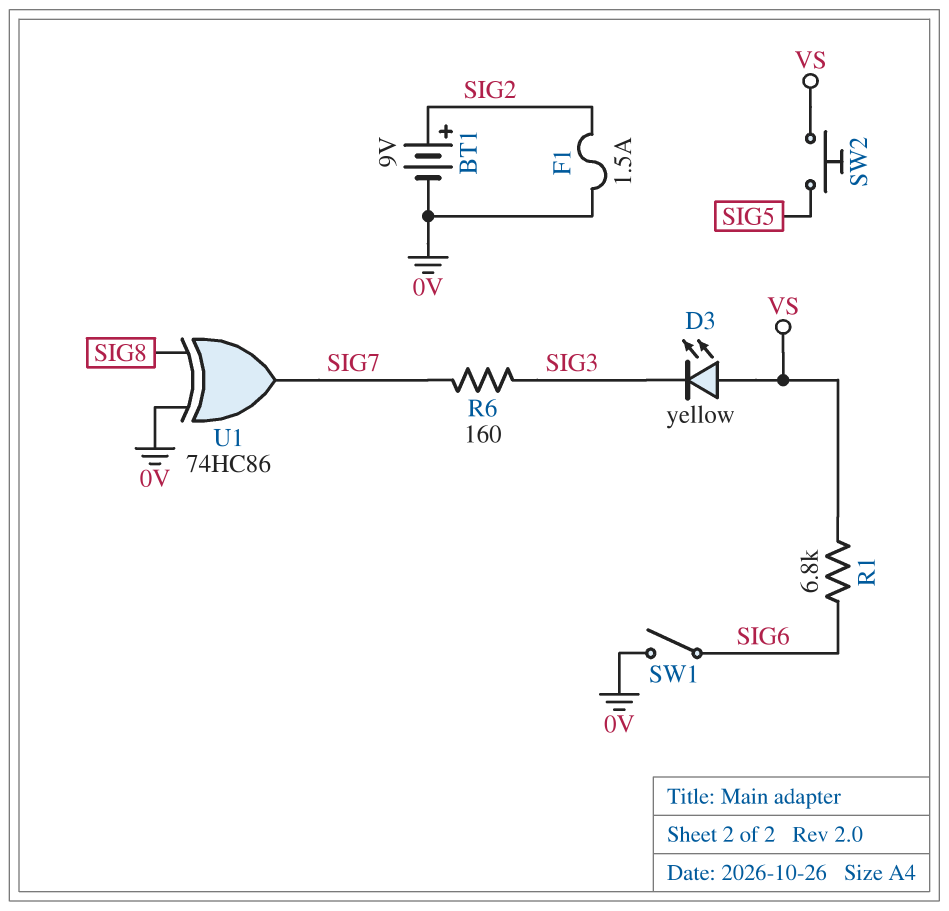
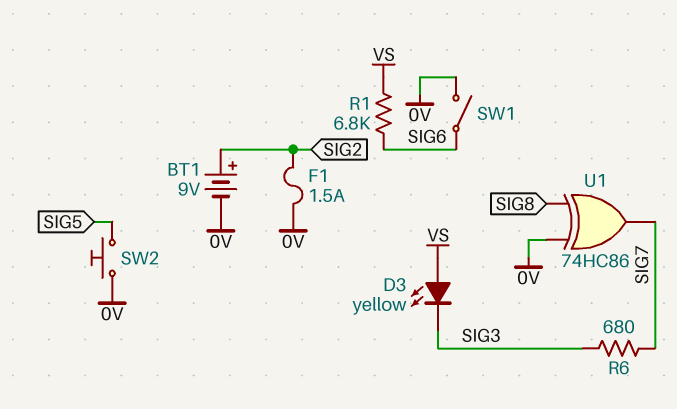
R6: 160 (SIG3, SIG7) -> 680 (SIG3, SIG7)
SW2: button (SIG5, VS) -> button (0V, SIG5)

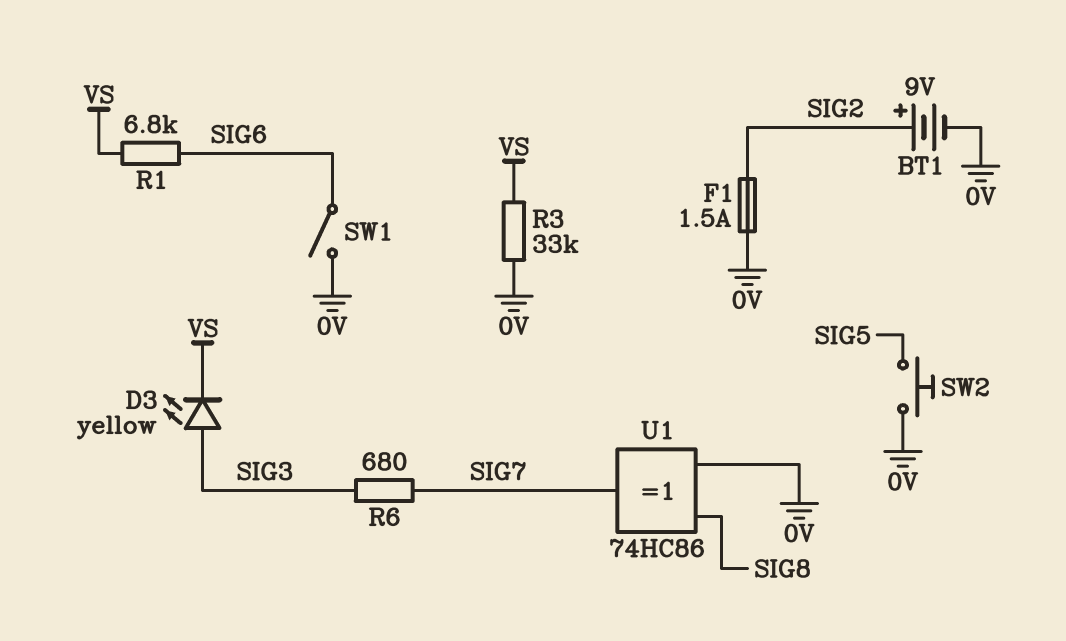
D3: LED yellow (A VS, K SIG3) -> LED yellow (A SIG3, K VS)
R3: none -> 33k (0V, VS)

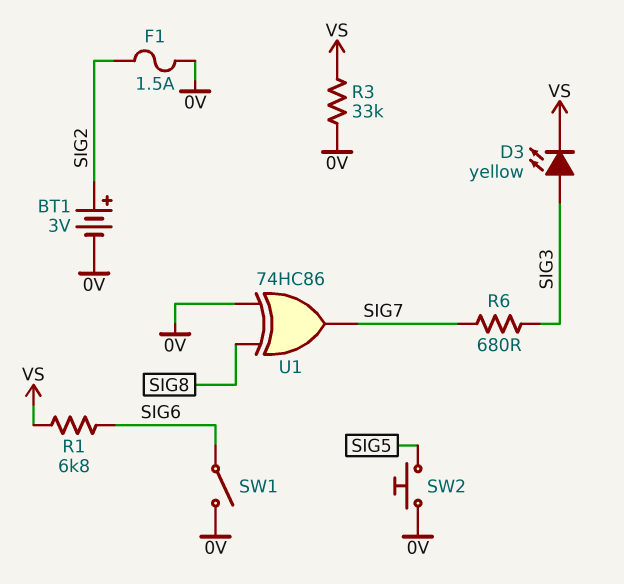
BT1: 9V (plus SIG2, minus 0V) -> 3V (plus SIG2, minus 0V)

